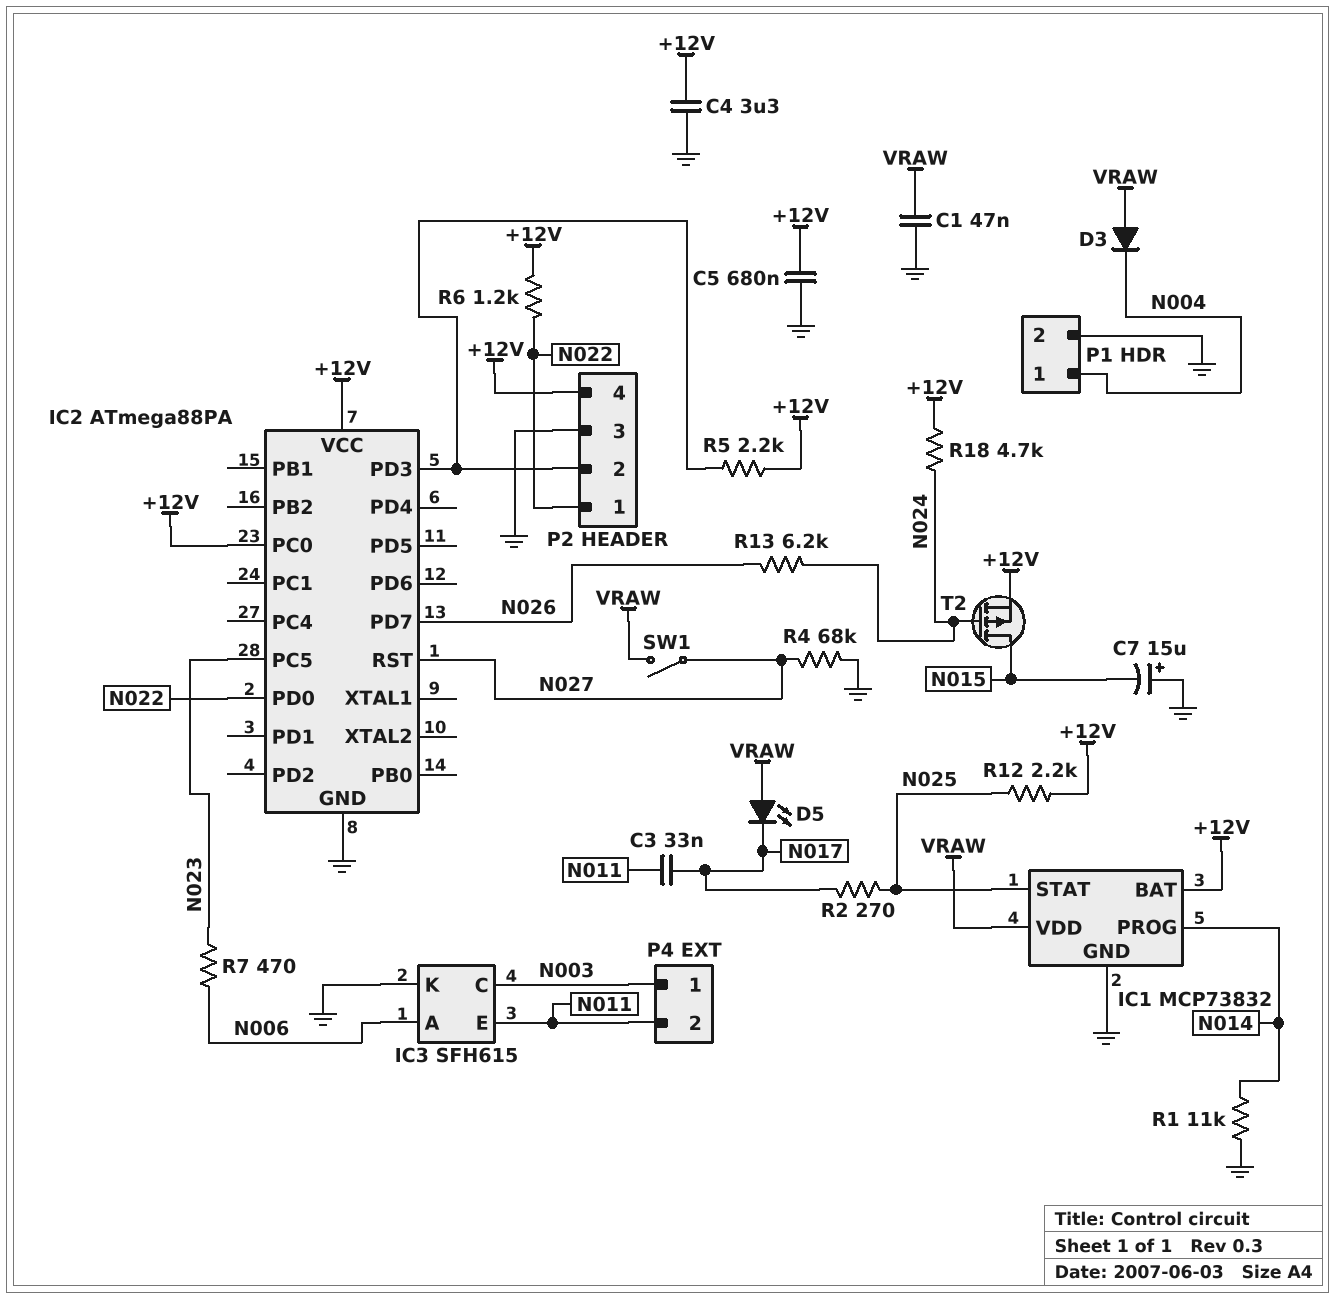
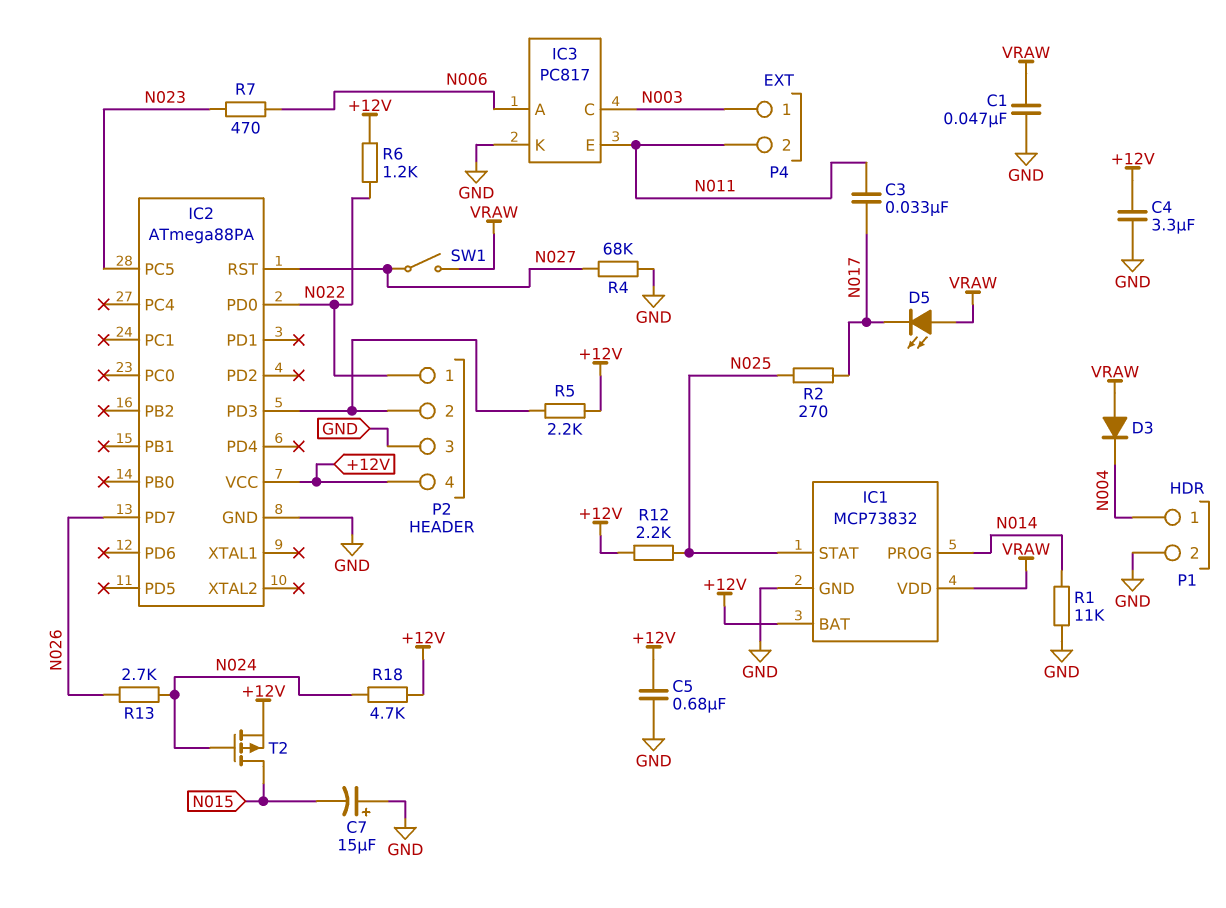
IC2 pin PC0: +12V -> none
IC3: SFH615 -> PC817
R13: 6.2k (N024, N026) -> 2.7k (N024, N026)

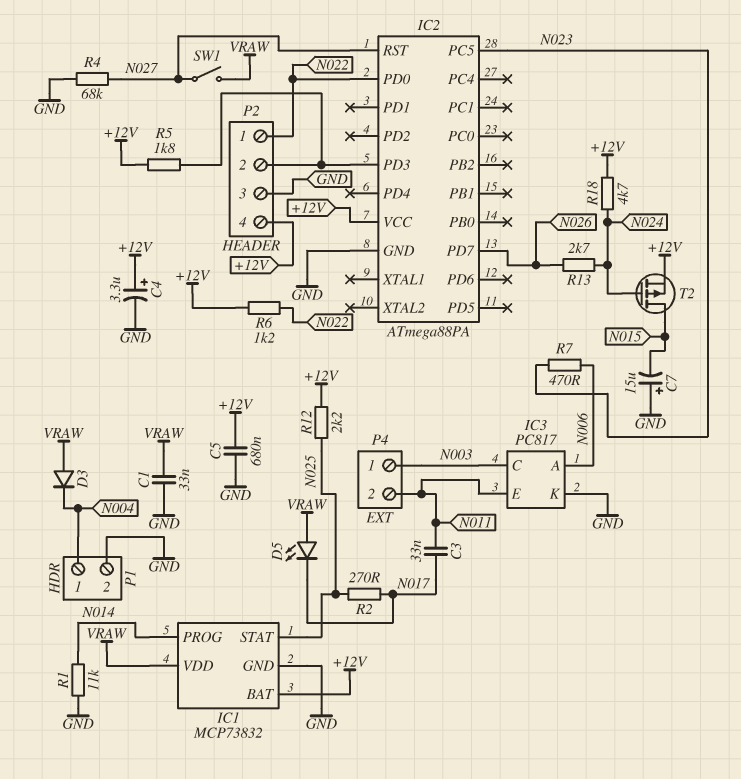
C1: 47nF (GND, VRAW) -> 33nF (GND, VRAW)
C4: 3.3uF (+12V, GND) -> 3.3uF (plus +12V, minus GND)
R5: 2.2k (+12V, IC2/PD3) -> 1.8k (+12V, IC2/PD3)

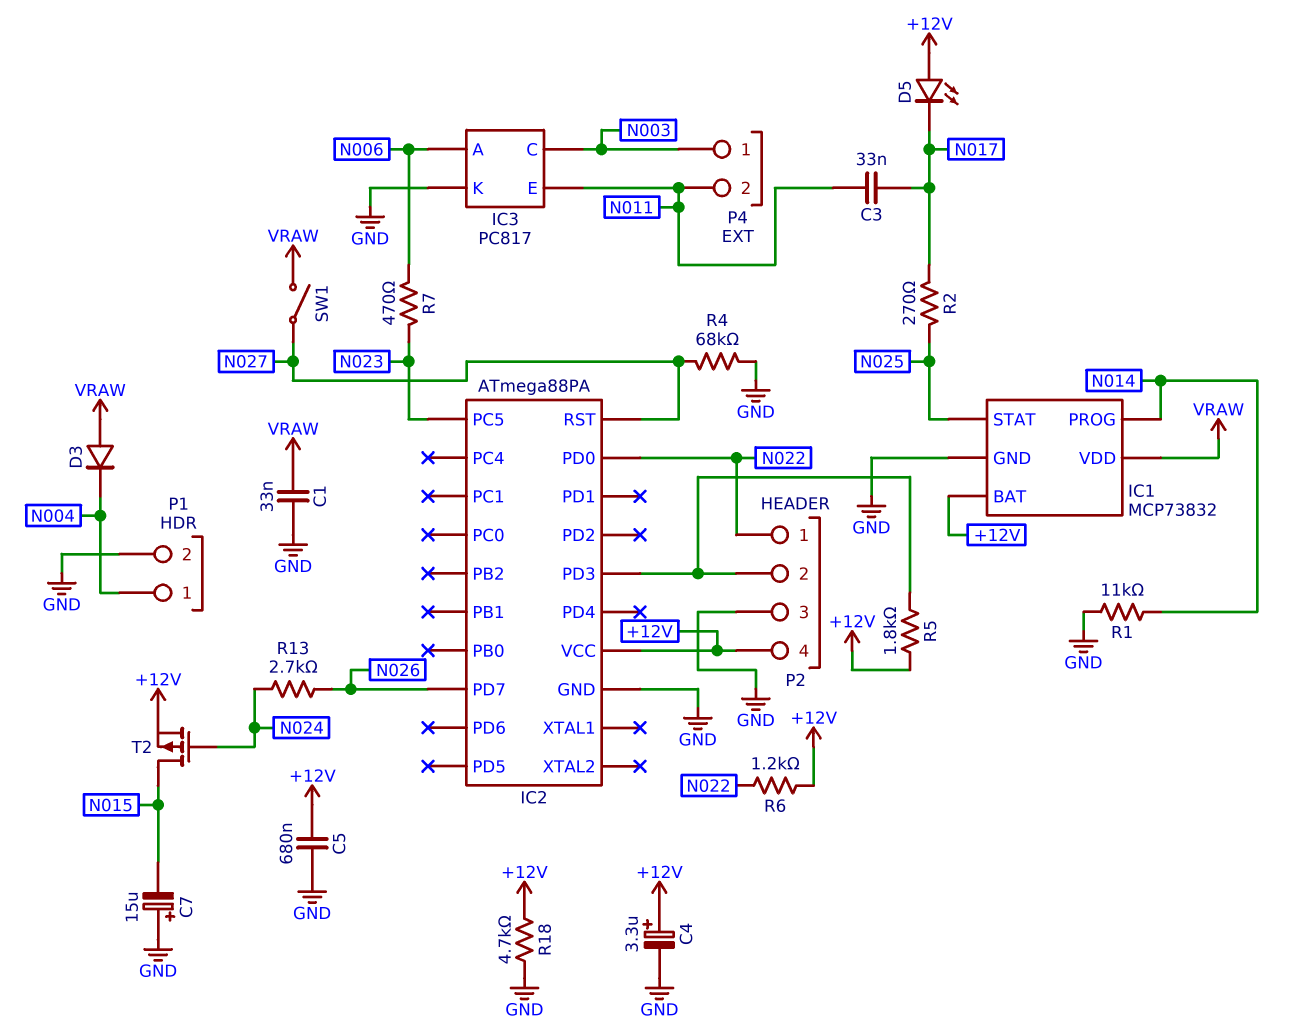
D5: LED (A VRAW, K N017) -> LED (A +12V, K N017)
R12: 2.2k (+12V, N025) -> none
R18: 4.7k (+12V, N024) -> 4.7k (+12V, GND)

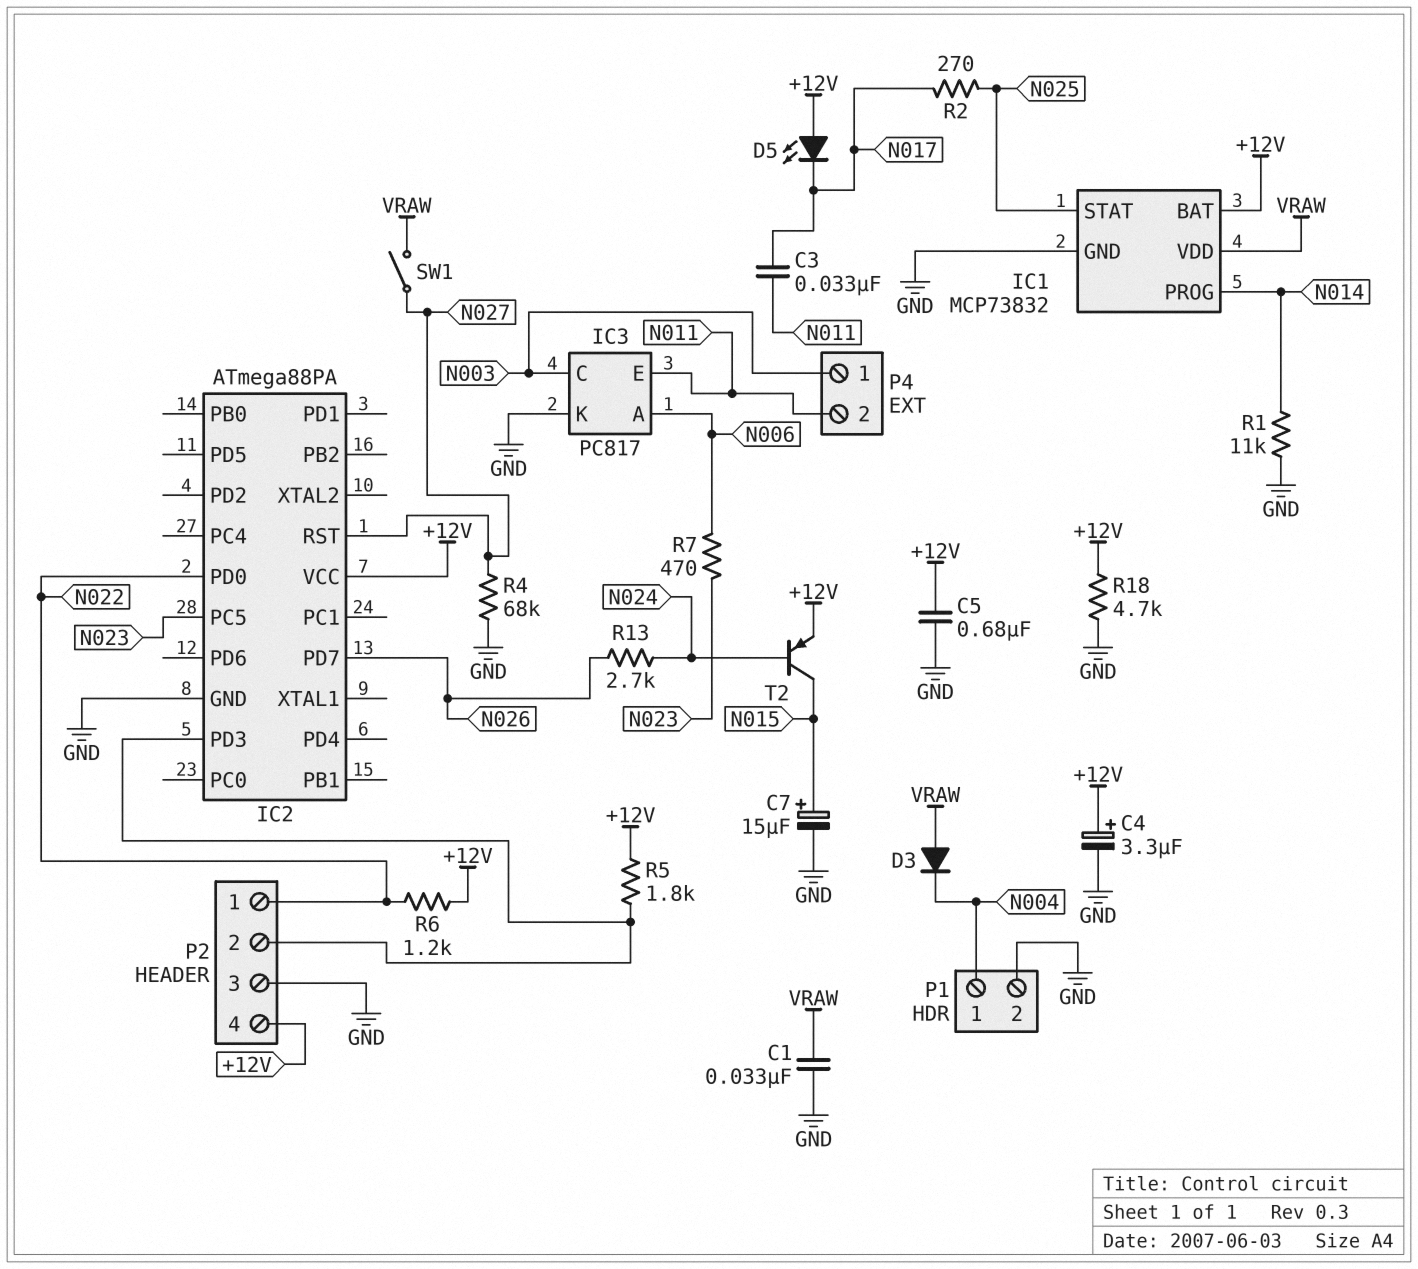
C7: 15uF (plus GND, minus N015) -> 15uF (plus N015, minus GND)
T2: PMOS (G N024, D N015, S +12V) -> PNP (B N024, C N015, E +12V)

